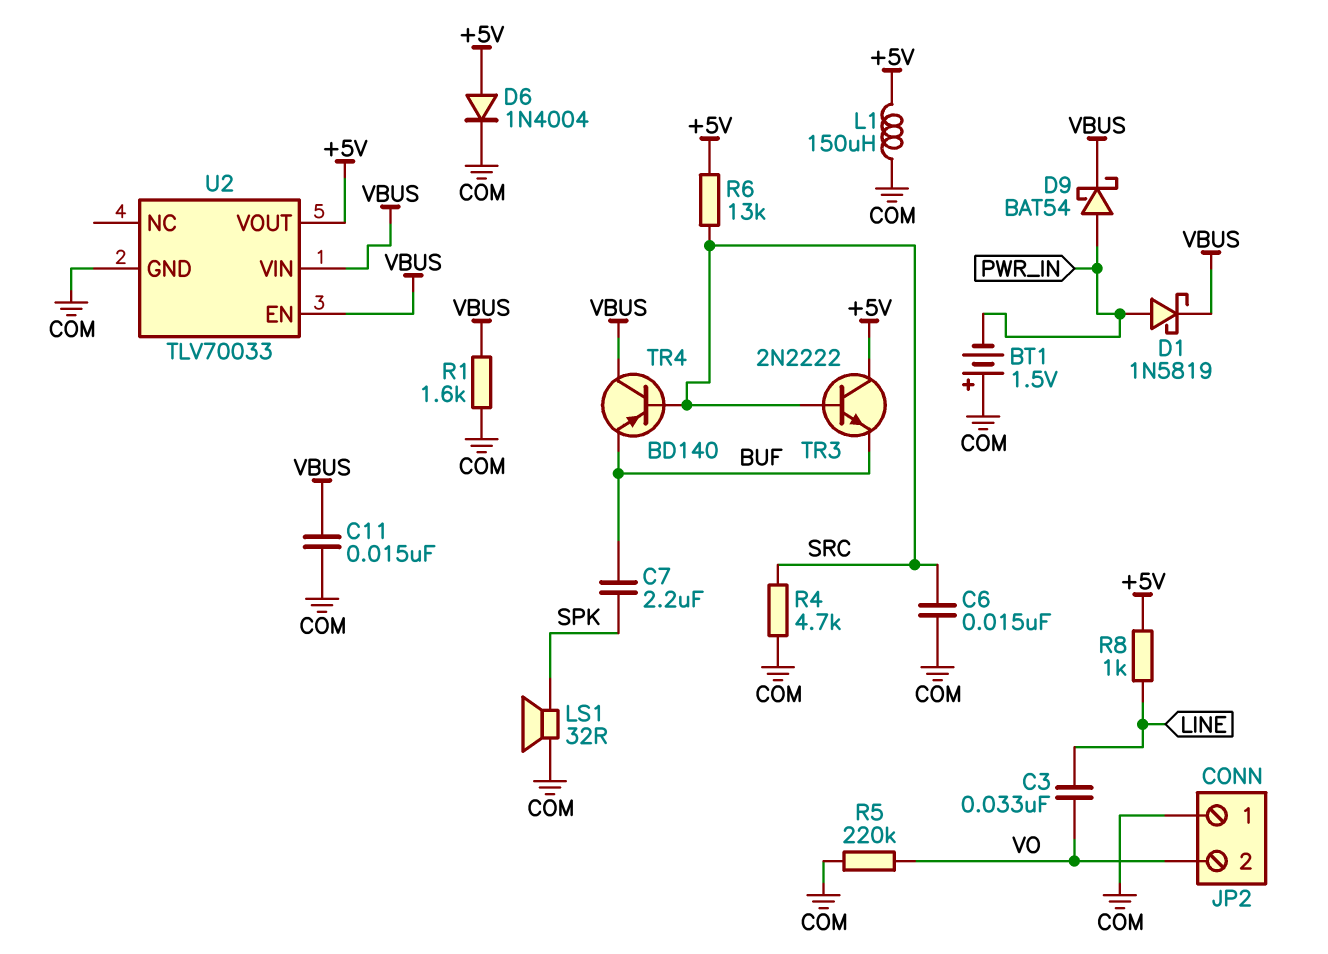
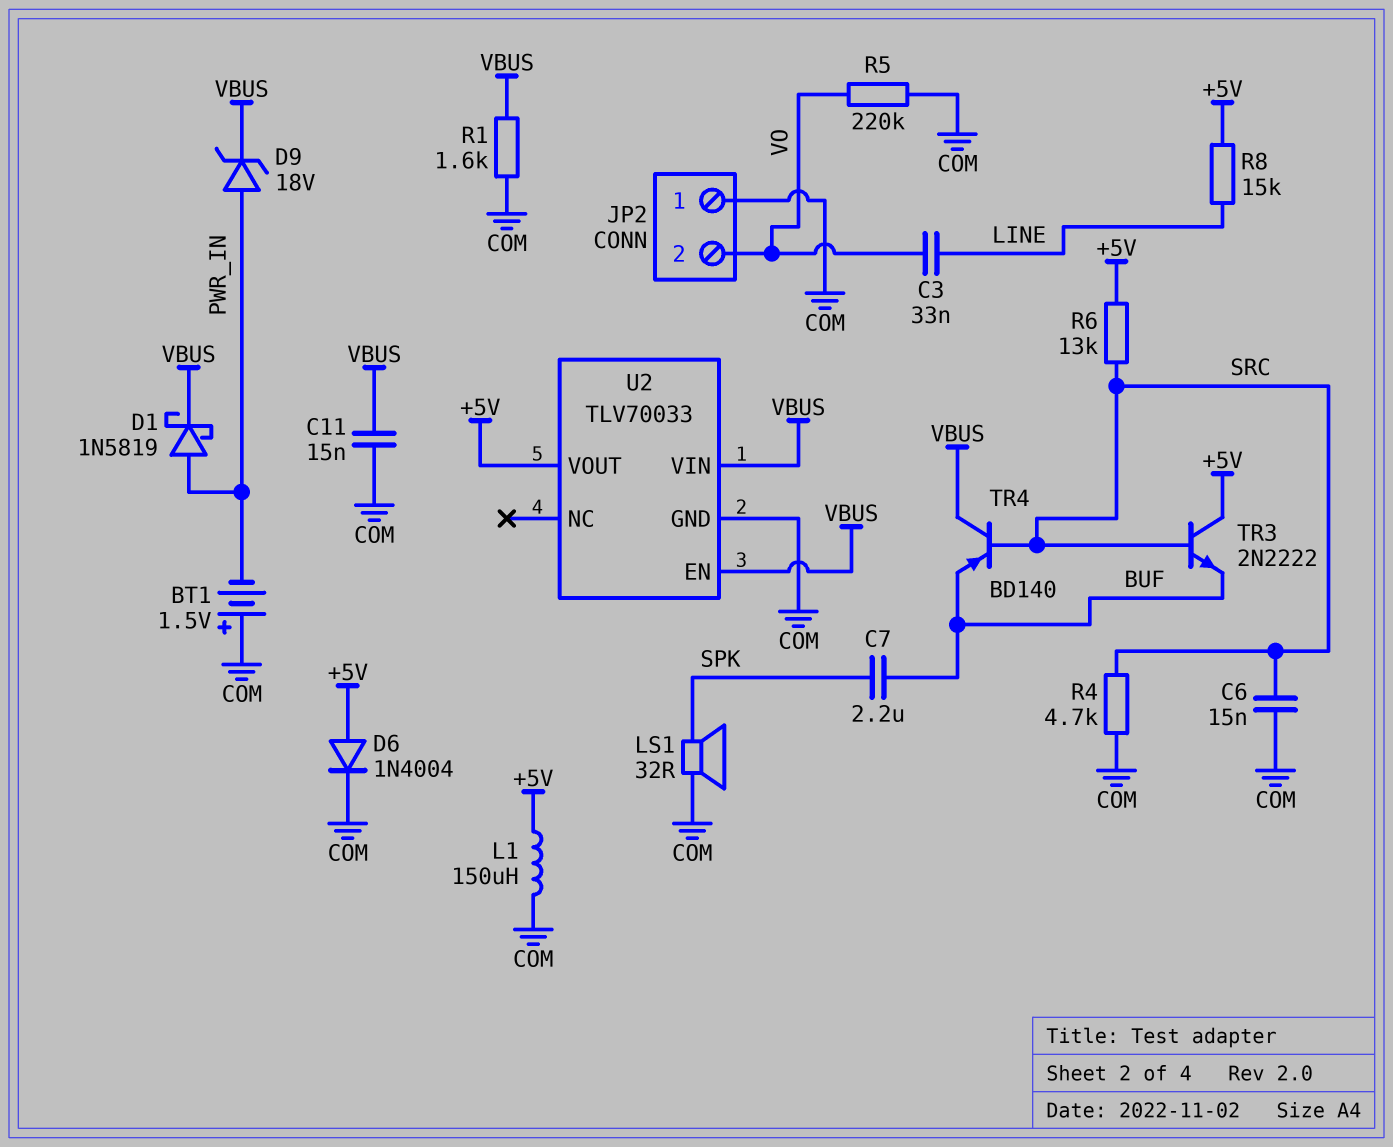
D9: schottky BAT54 (A PWR_IN, K VBUS) -> zener 18V (A PWR_IN, K VBUS)
R8: 1k (+5V, LINE) -> 15k (+5V, LINE)

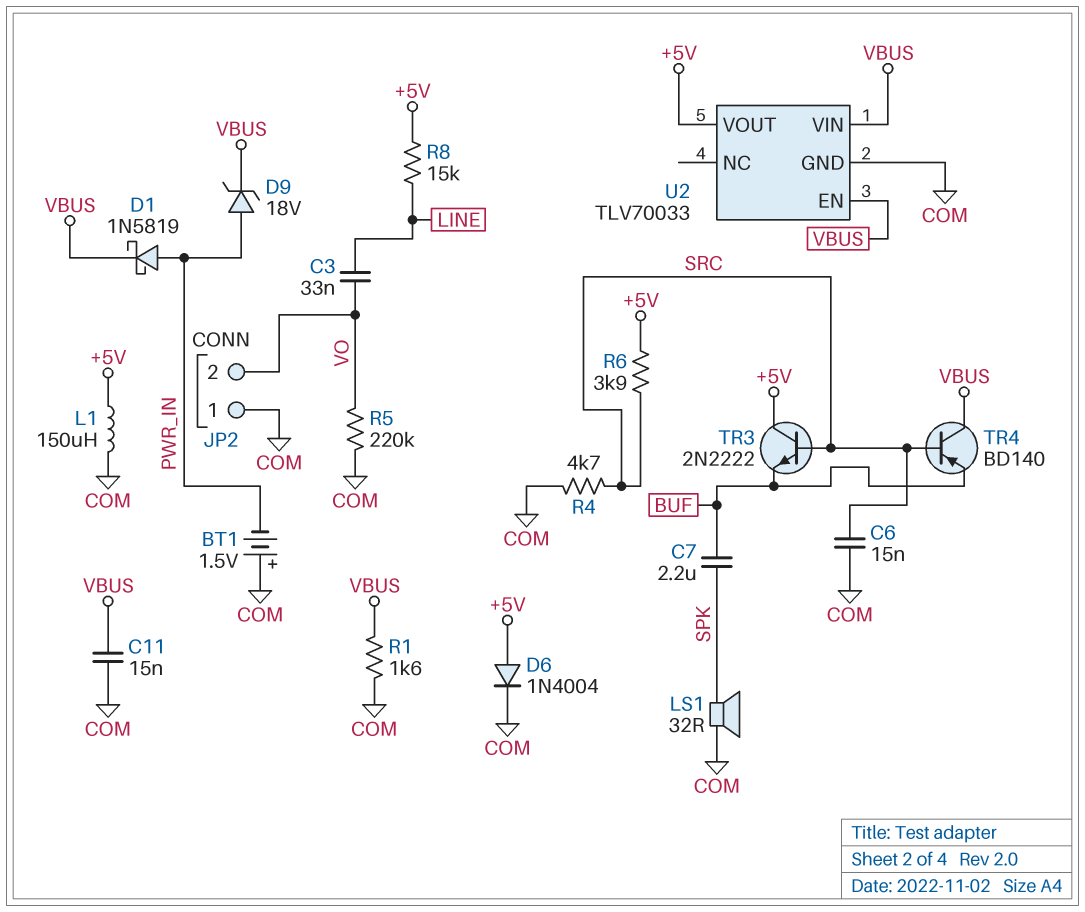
R6: 13k (+5V, SRC) -> 3.9k (+5V, SRC)

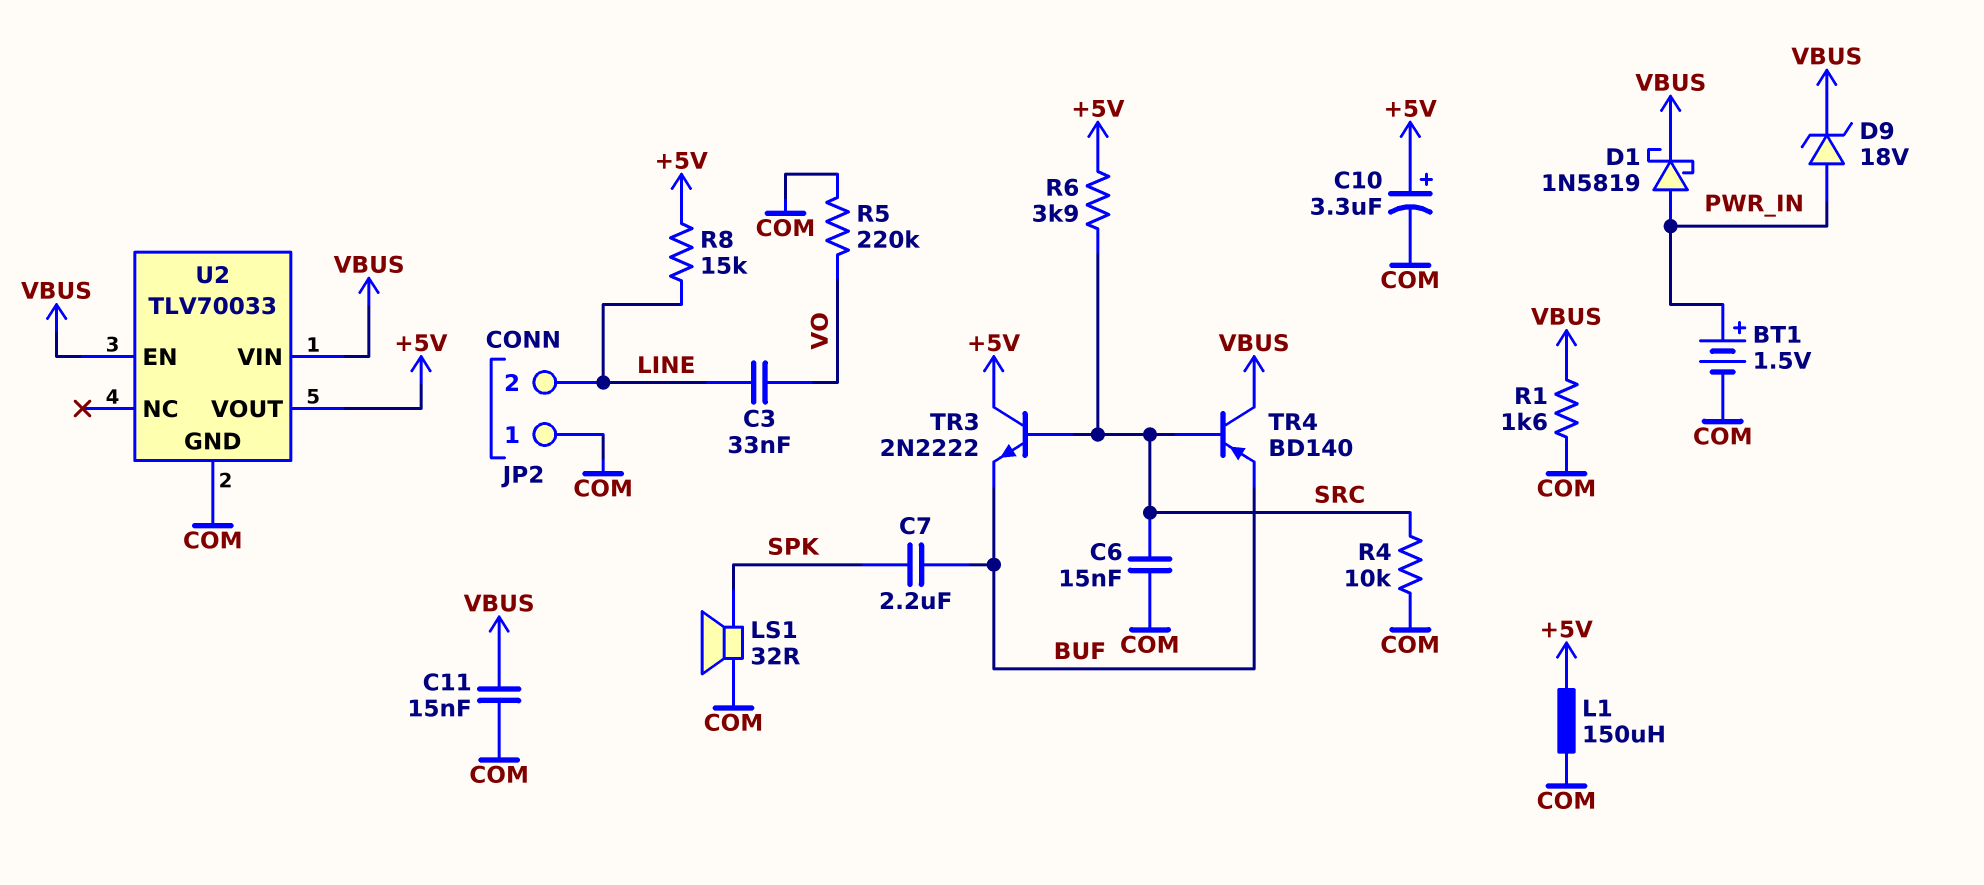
BT1: 1.5V (plus COM, minus PWR_IN) -> 1.5V (plus PWR_IN, minus COM)
C10: none -> 3.3uF (plus +5V, minus COM)
D6: diode 1N4004 (A +5V, K COM) -> none
JP2 pin 2: VO -> LINE
R4: 4.7k (COM, SRC) -> 10k (COM, SRC)

